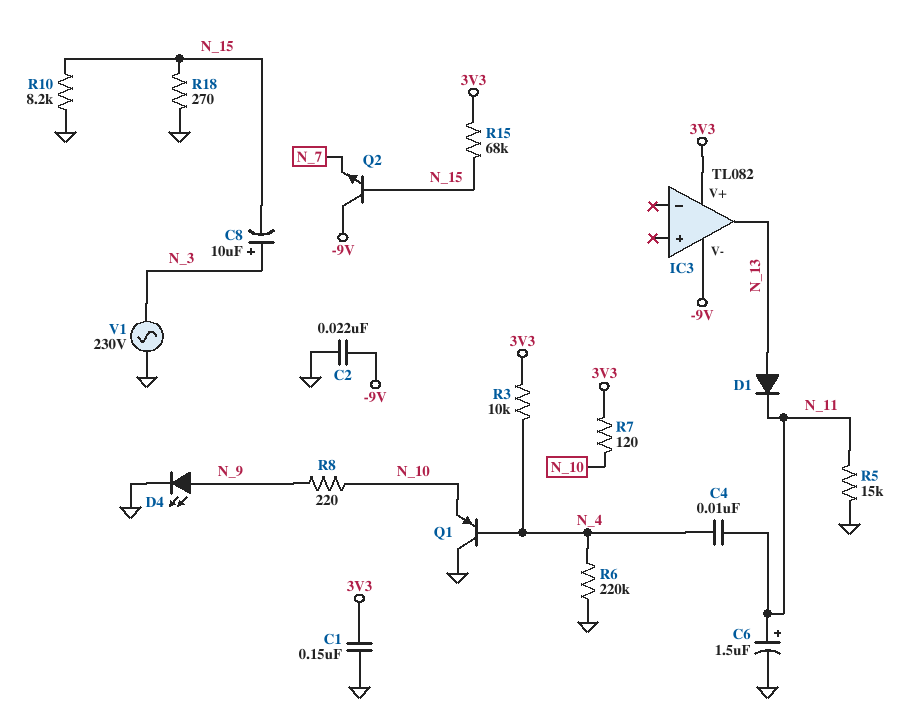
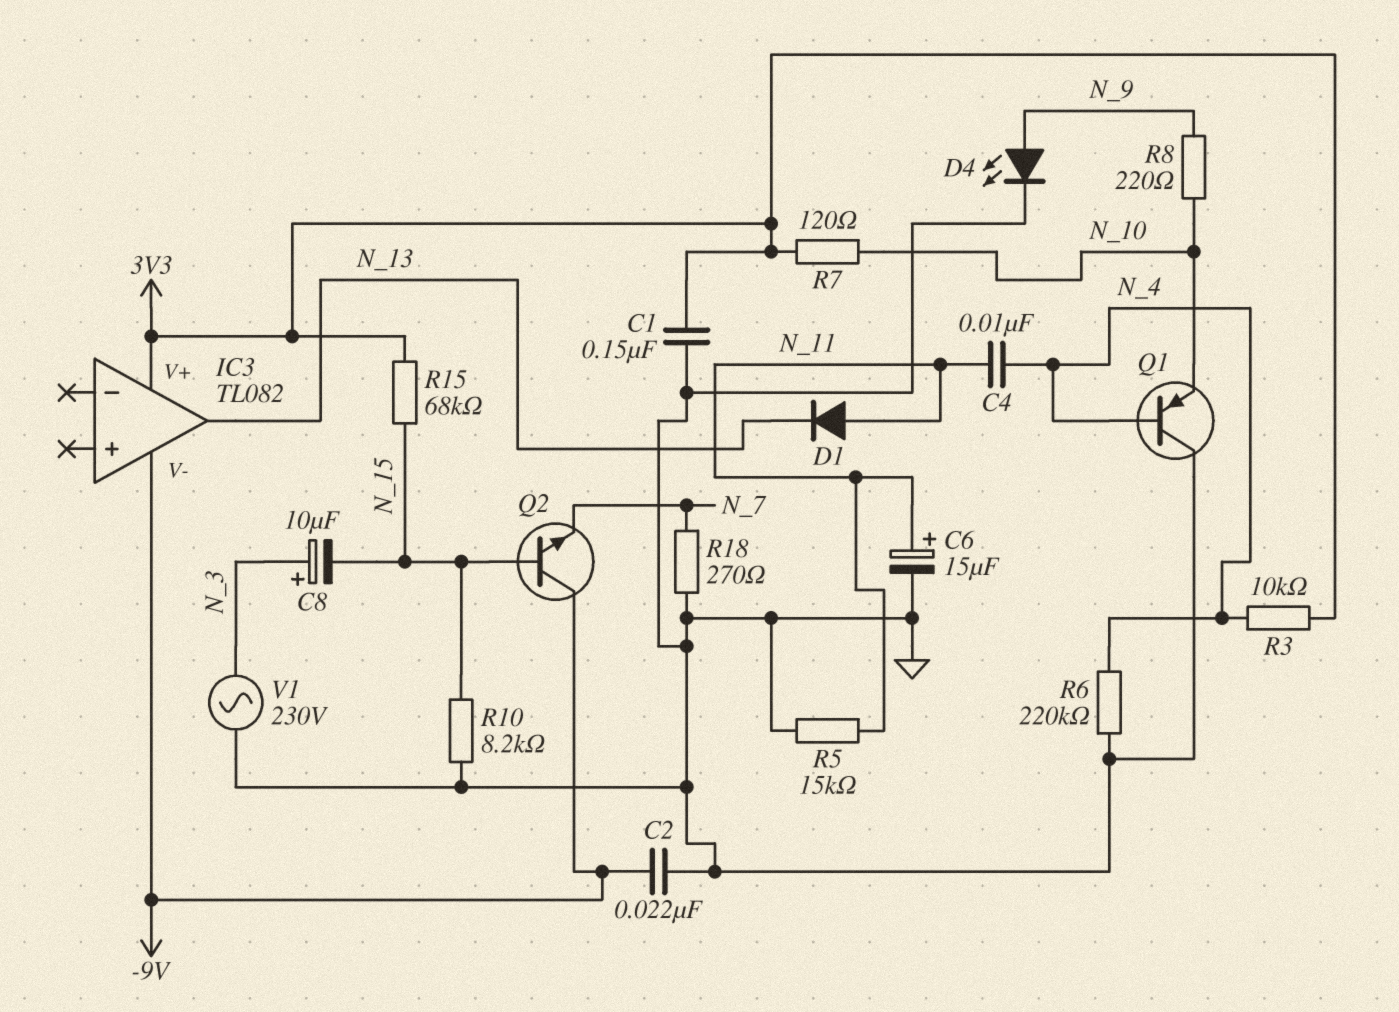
C6: 1.5uF (plus N_11, minus GND) -> 15uF (plus N_11, minus GND)
D1: diode (A N_13, K N_11) -> diode (A N_11, K N_13)
R18: 270 (GND, N_15) -> 270 (GND, N_7)

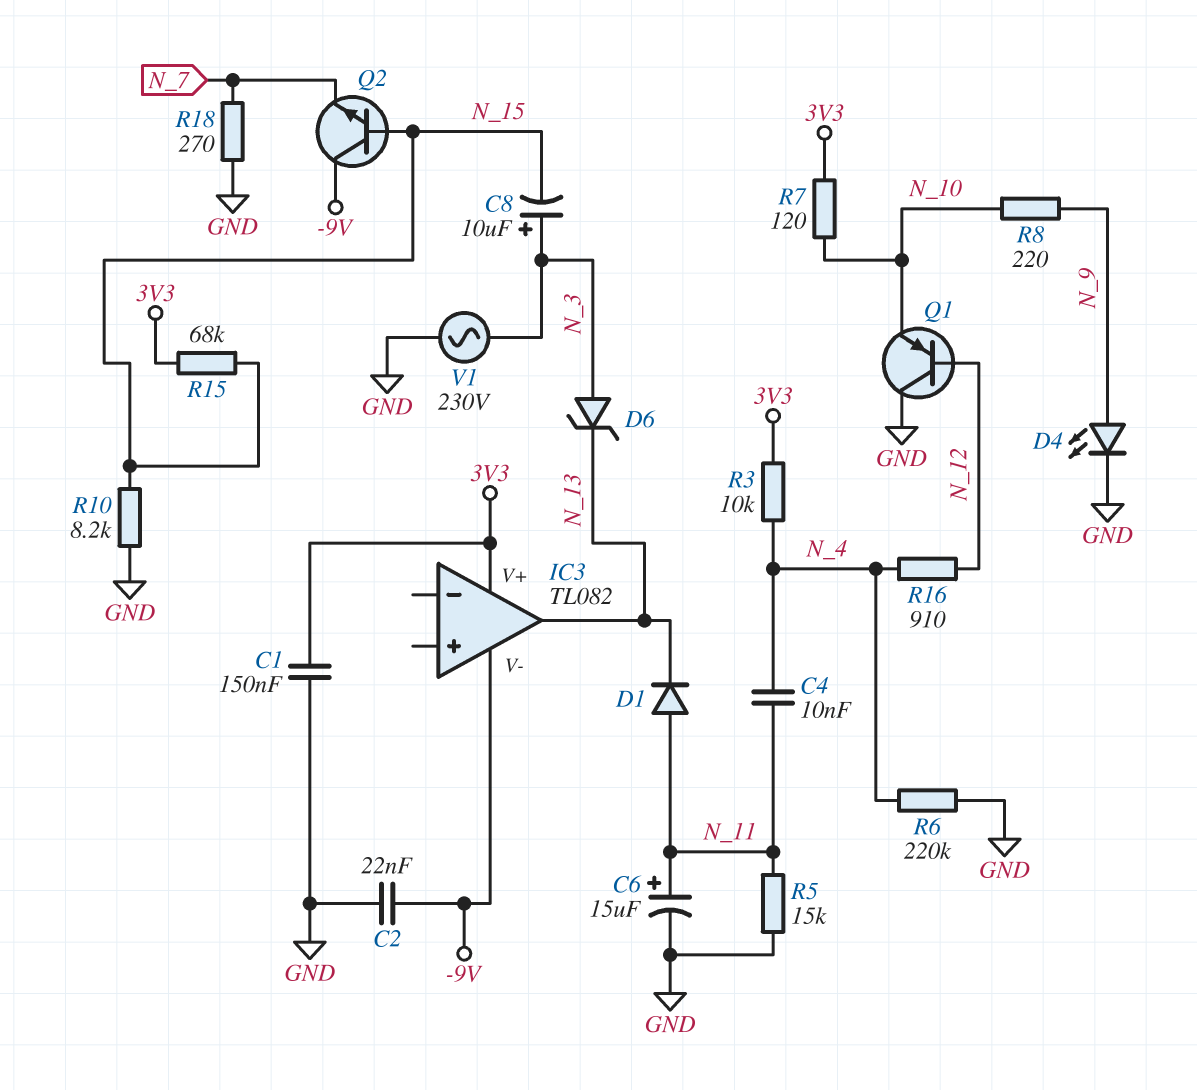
D6: none -> zener (A N_3, K N_13)
Q1: PNP (B N_4, C GND, E N_10) -> PNP (B N_12, C GND, E N_10)
R16: none -> 910 (N_4, N_12)

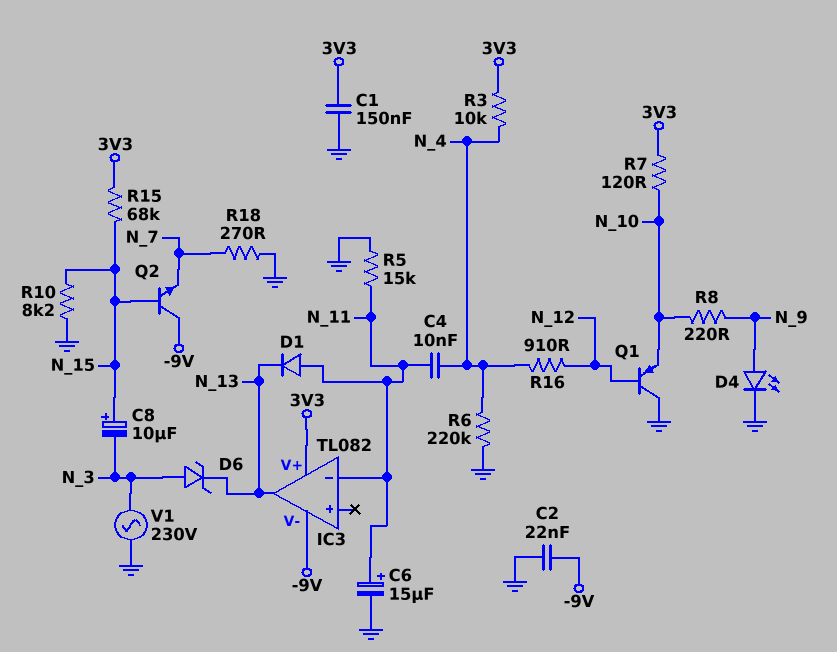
C8: 10uF (plus N_3, minus N_15) -> 10uF (plus N_15, minus N_3)
IC3 pin in-: none -> N_11

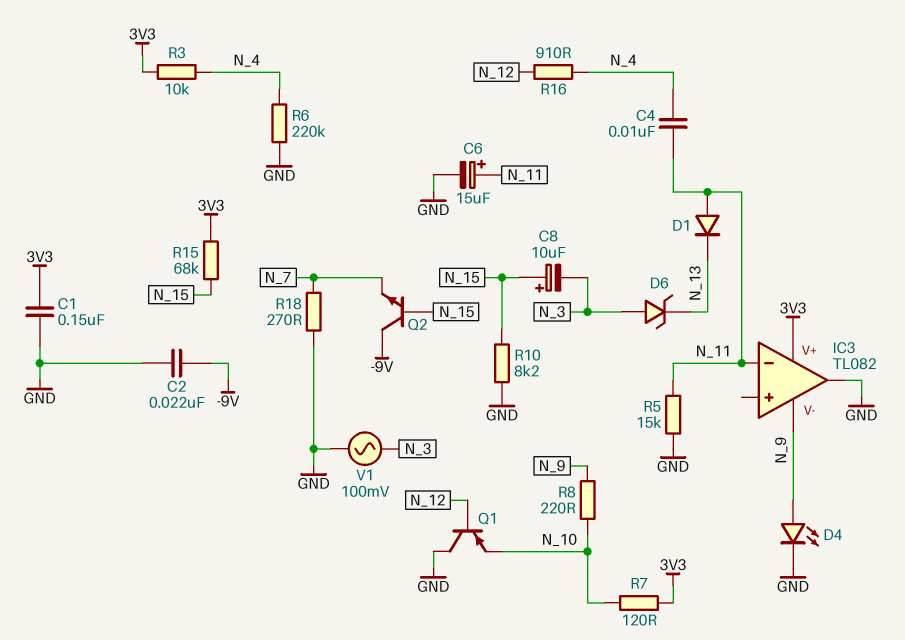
IC3 pin V-: -9V -> N_9
IC3 pin out: N_13 -> GND
V1: AC 230V (GND, N_3) -> AC 100mV (GND, N_3)

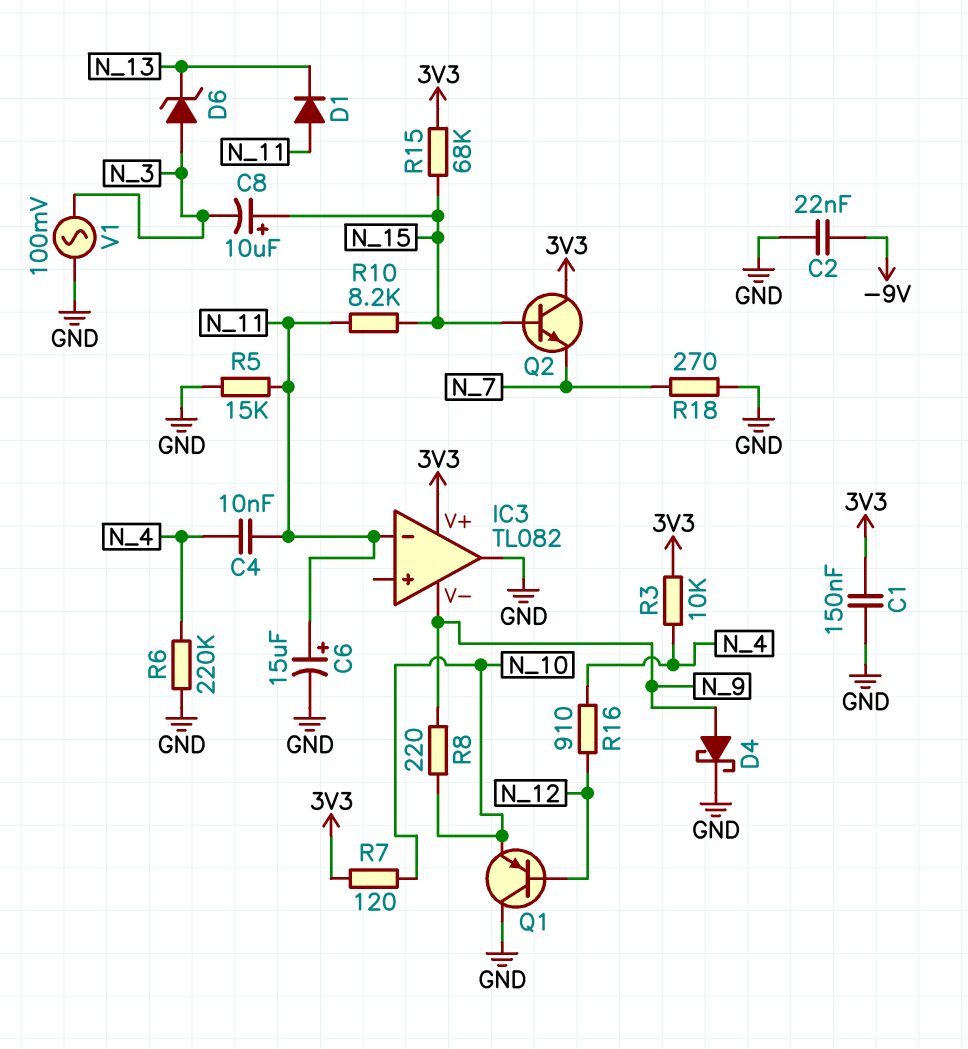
D4: LED (A N_9, K GND) -> schottky (A N_9, K GND)
Q2: NPN (B N_15, C -9V, E N_7) -> NPN (B N_15, C 3V3, E N_7)
R10: 8.2k (GND, N_15) -> 8.2k (N_11, N_15)

